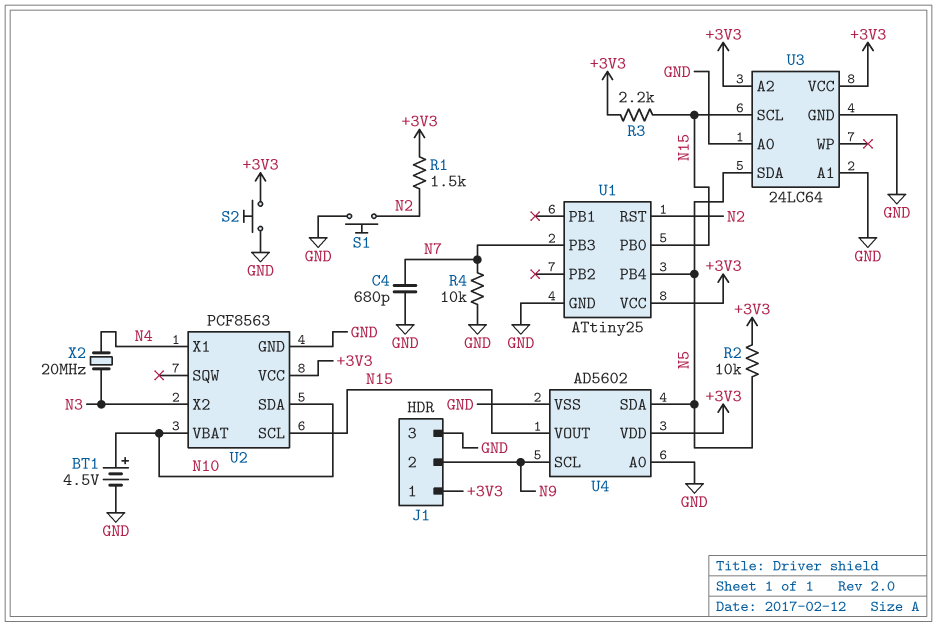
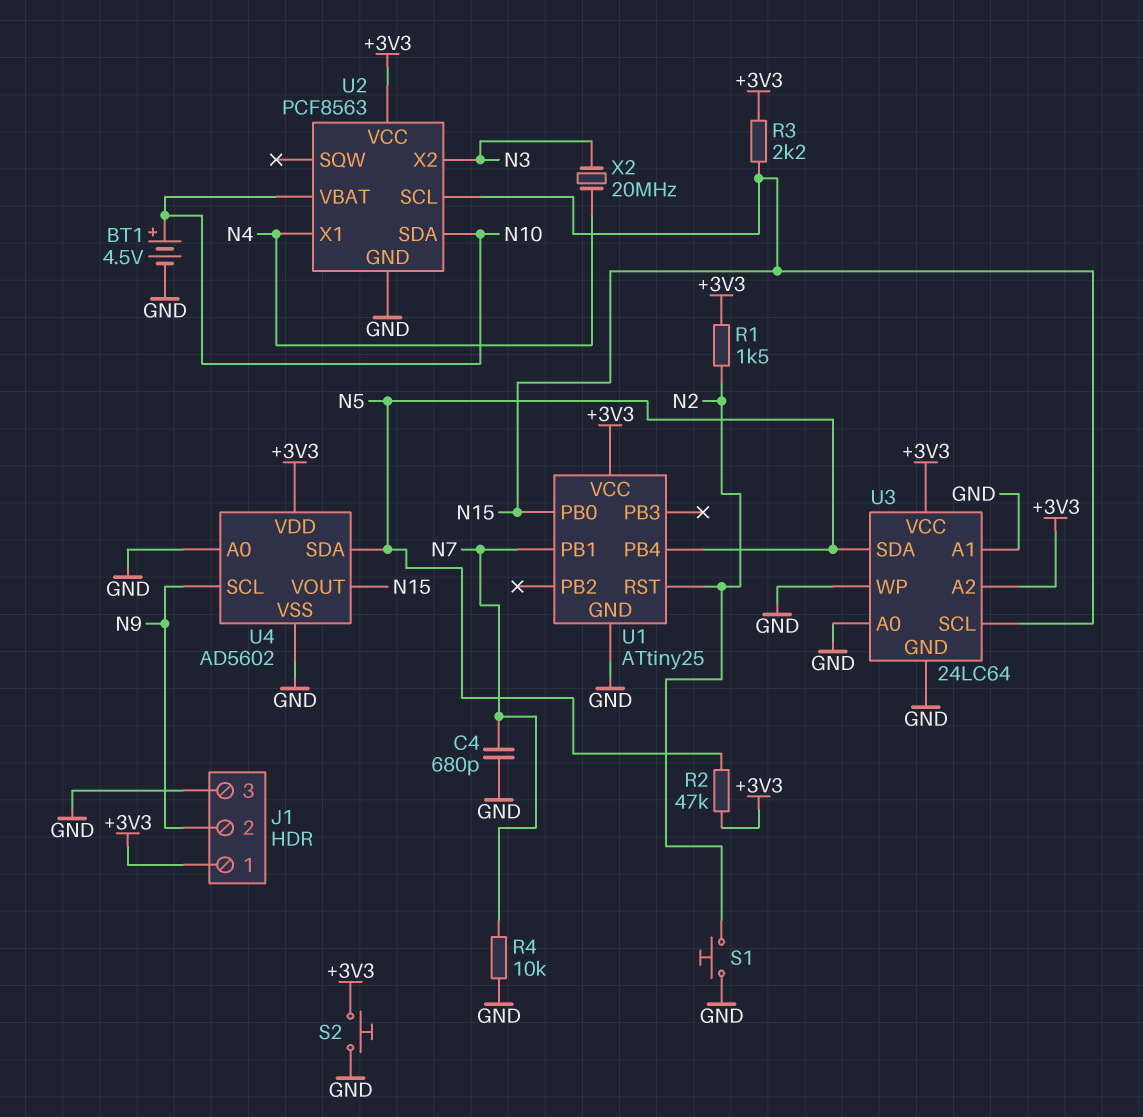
R2: 10k (+3V3, N5) -> 47k (+3V3, N5)
U1 pin PB1: none -> N7
U1 pin PB3: N7 -> none
U3 pin WP: none -> GND

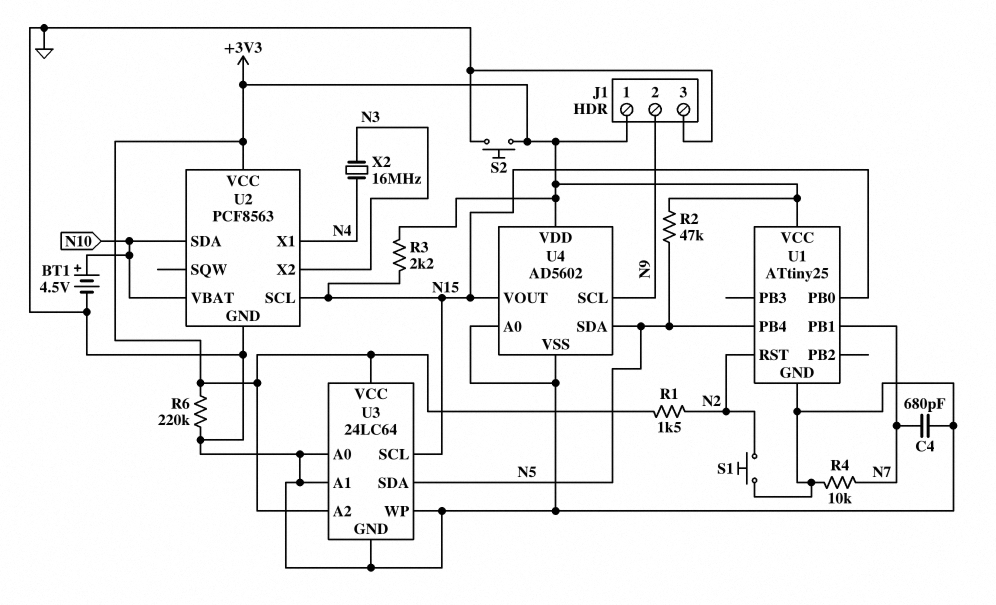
R6: none -> 220k (+3V3, GND)
X2: 20MHz (N3, N4) -> 16MHz (N3, N4)

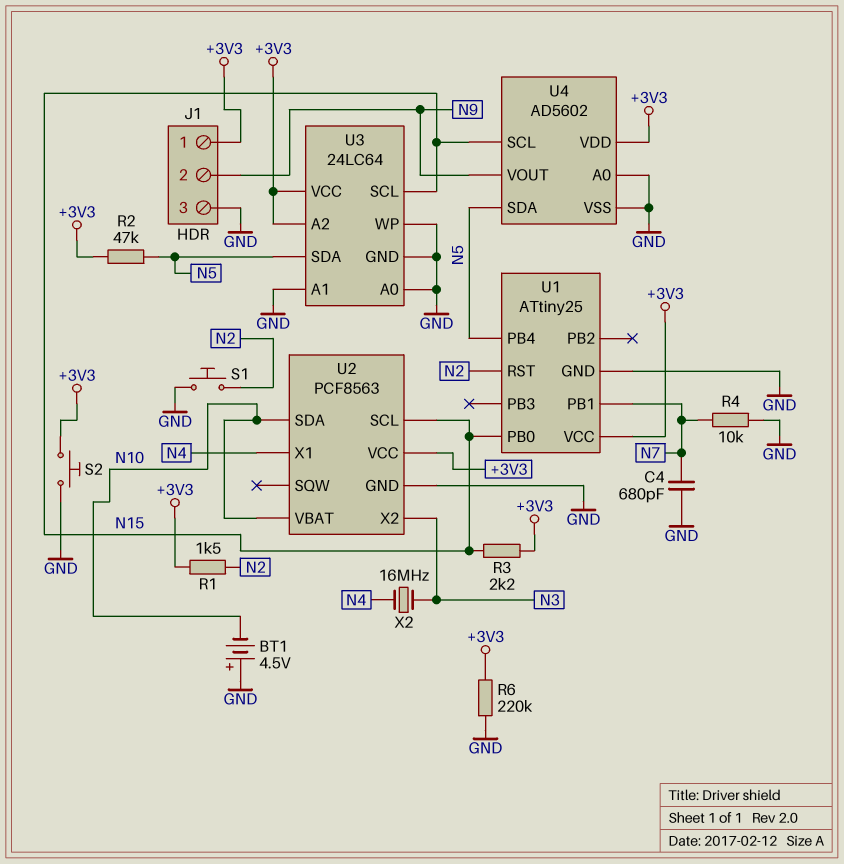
BT1: 4.5V (plus N10, minus GND) -> 4.5V (plus GND, minus N10)
U4 pin SCL: N9 -> N15
U4 pin VOUT: N15 -> N9

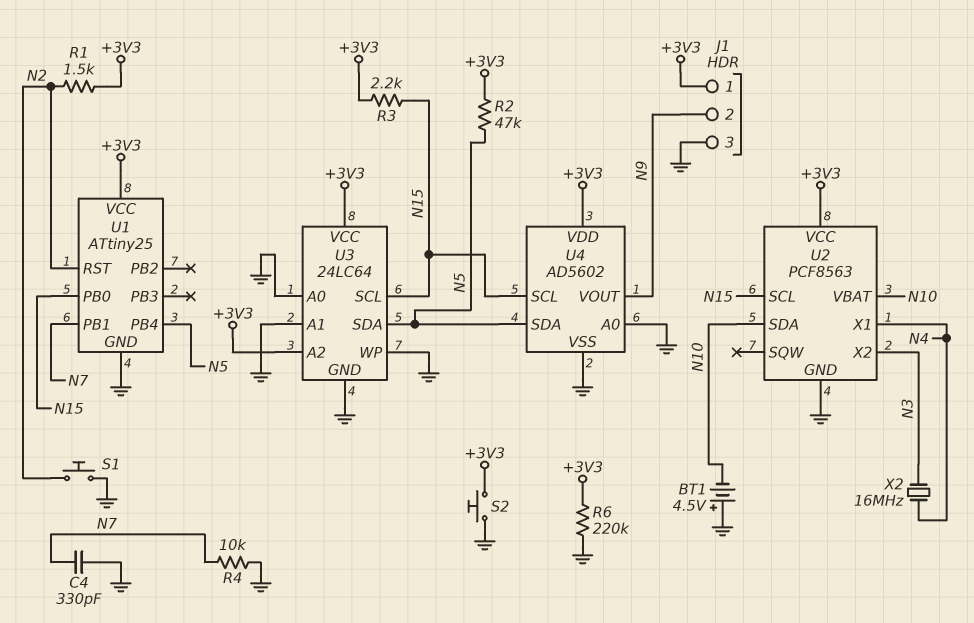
C4: 680pF (GND, N7) -> 330pF (GND, N7)

